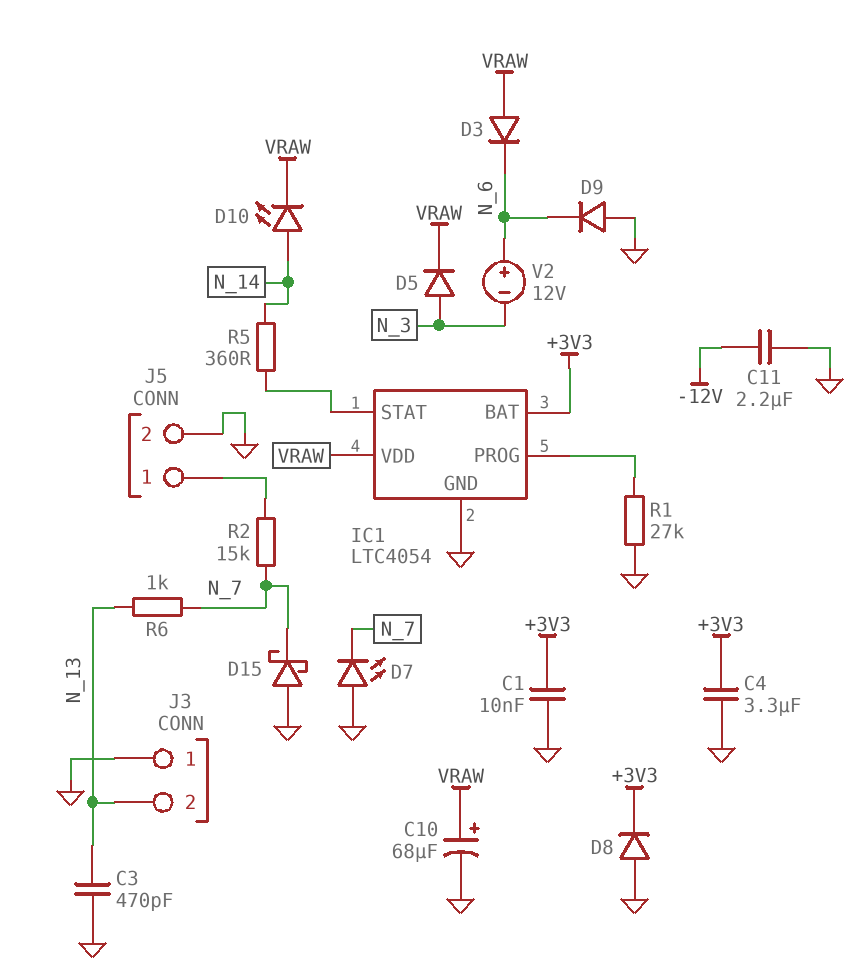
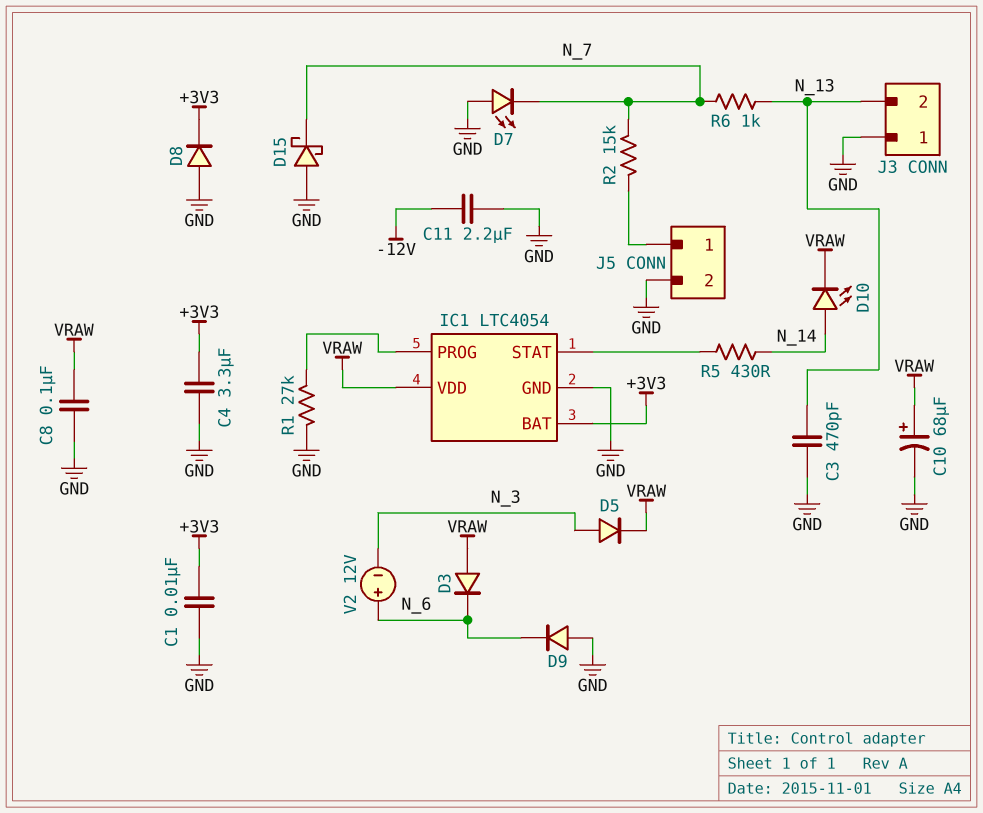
C8: none -> 100nF (GND, VRAW)
R5: 360 (IC1/STAT, N_14) -> 430 (IC1/STAT, N_14)

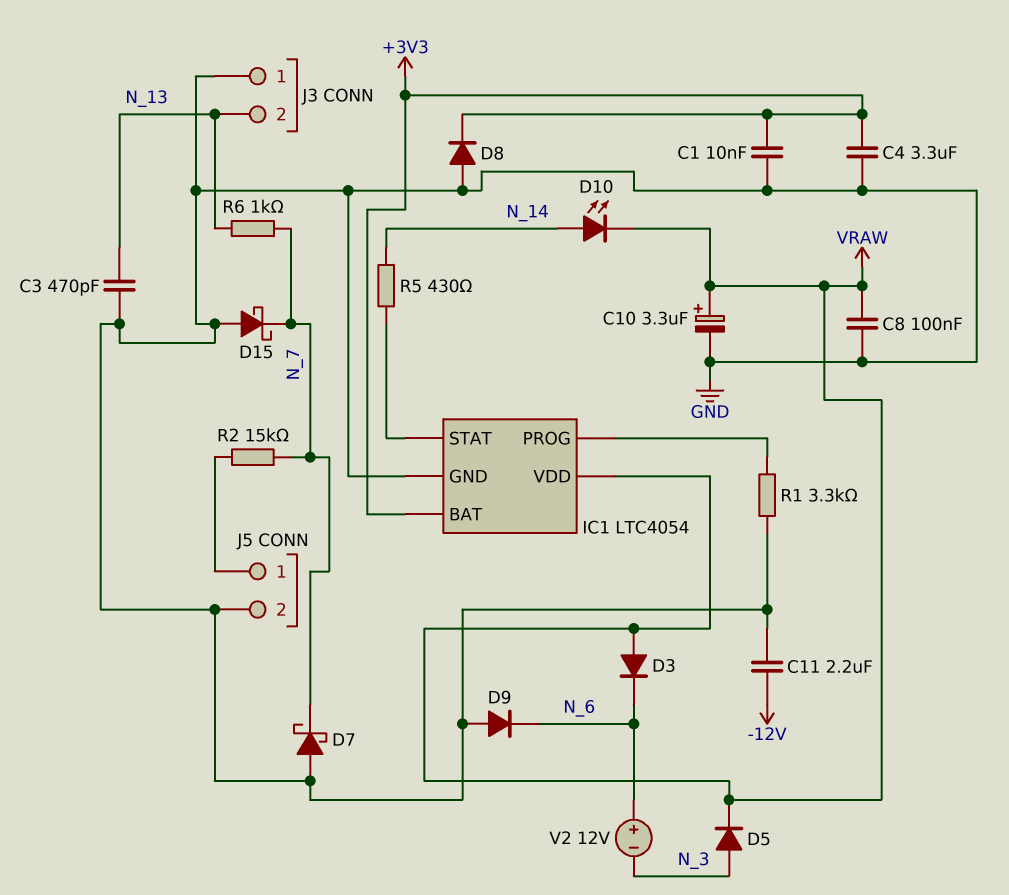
C10: 68uF (plus VRAW, minus GND) -> 3.3uF (plus VRAW, minus GND)
D7: LED (A GND, K N_7) -> schottky (A GND, K N_7)
R1: 27k (GND, IC1/PROG) -> 3.3k (GND, IC1/PROG)

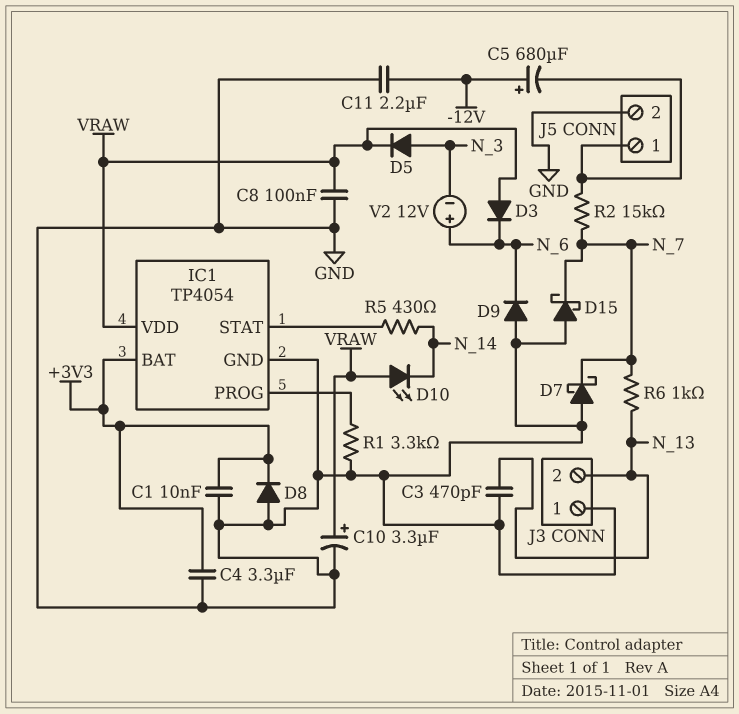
C5: none -> 680uF (plus -12V, minus J5/1)
D10: LED (A N_14, K VRAW) -> LED (A VRAW, K N_14)
IC1: LTC4054 -> TP4054

